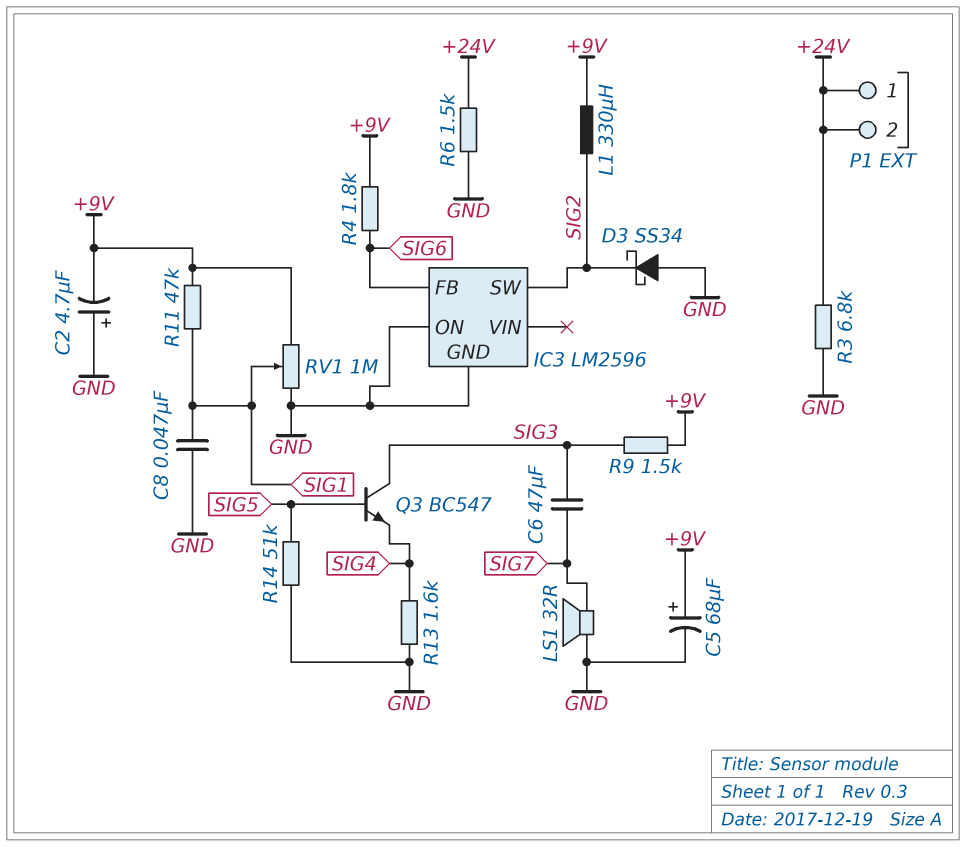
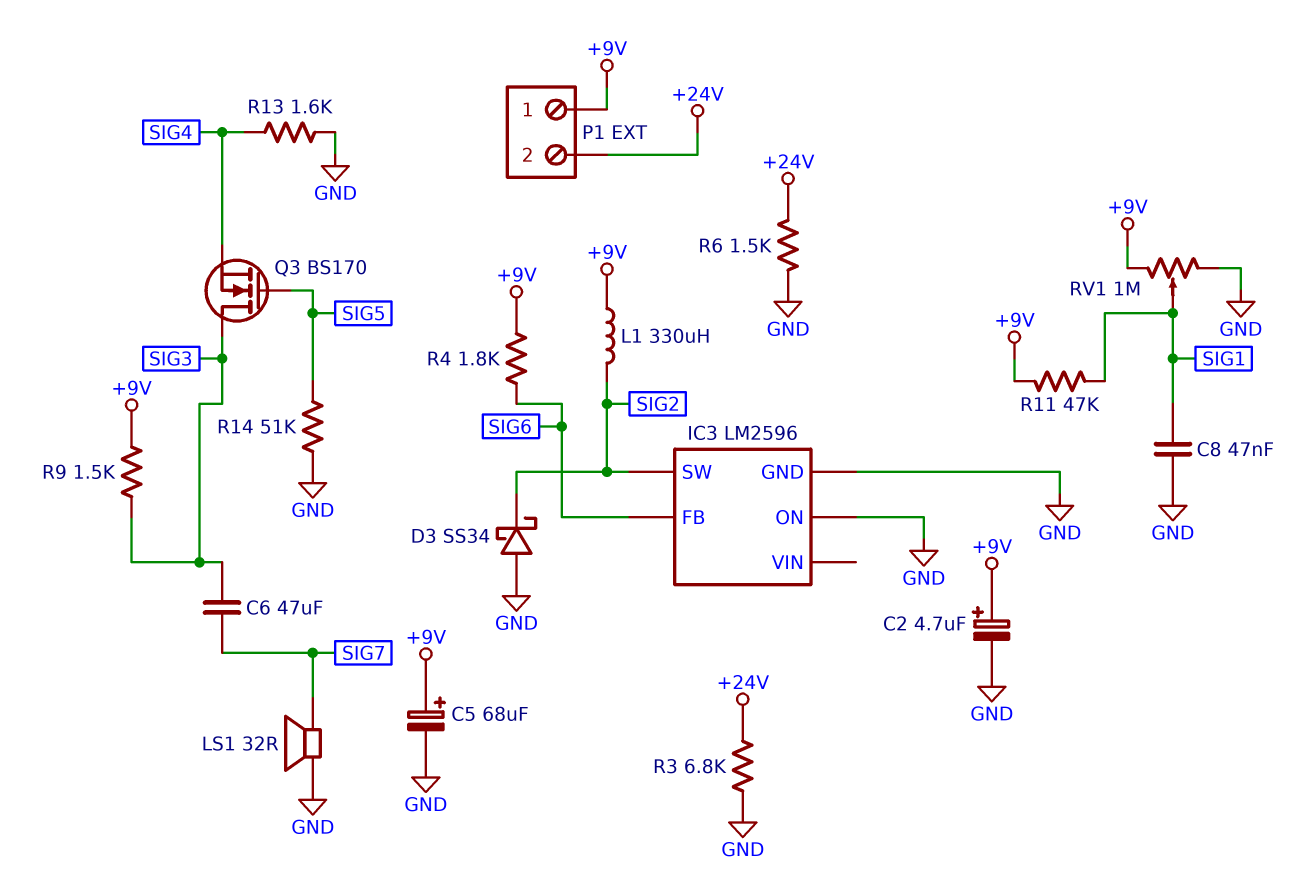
C2: 4.7uF (plus GND, minus +9V) -> 4.7uF (plus +9V, minus GND)
P1 pin 1: +24V -> +9V
Q3: NPN BC547 (B SIG5, C SIG3, E SIG4) -> NMOS BS170 (G SIG5, D SIG3, S SIG4)

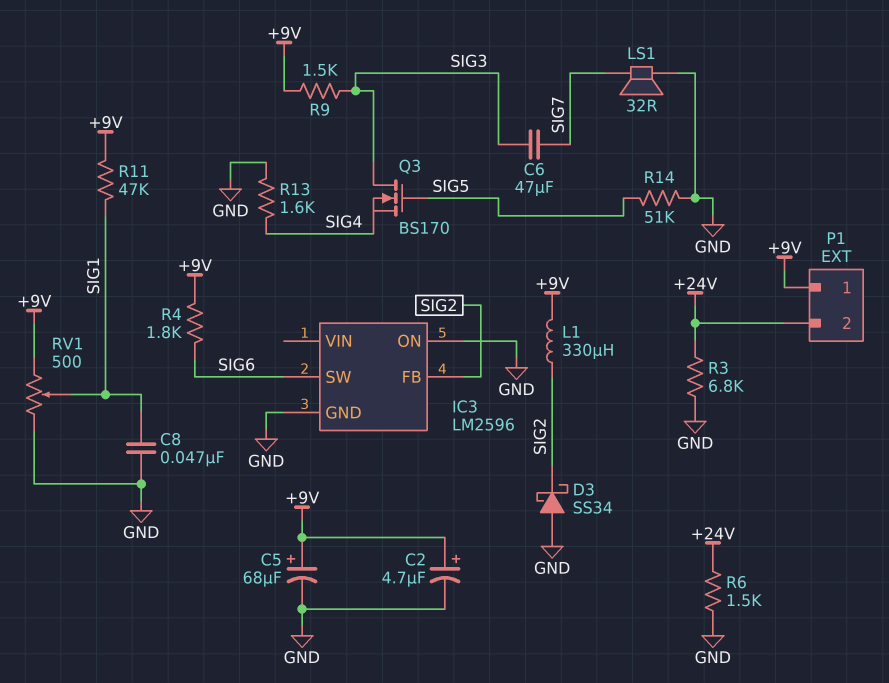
IC3 pin FB: SIG6 -> SIG2
IC3 pin SW: SIG2 -> SIG6
RV1: 1M (+9V, GND, wiper SIG1) -> 500 (+9V, GND, wiper SIG1)

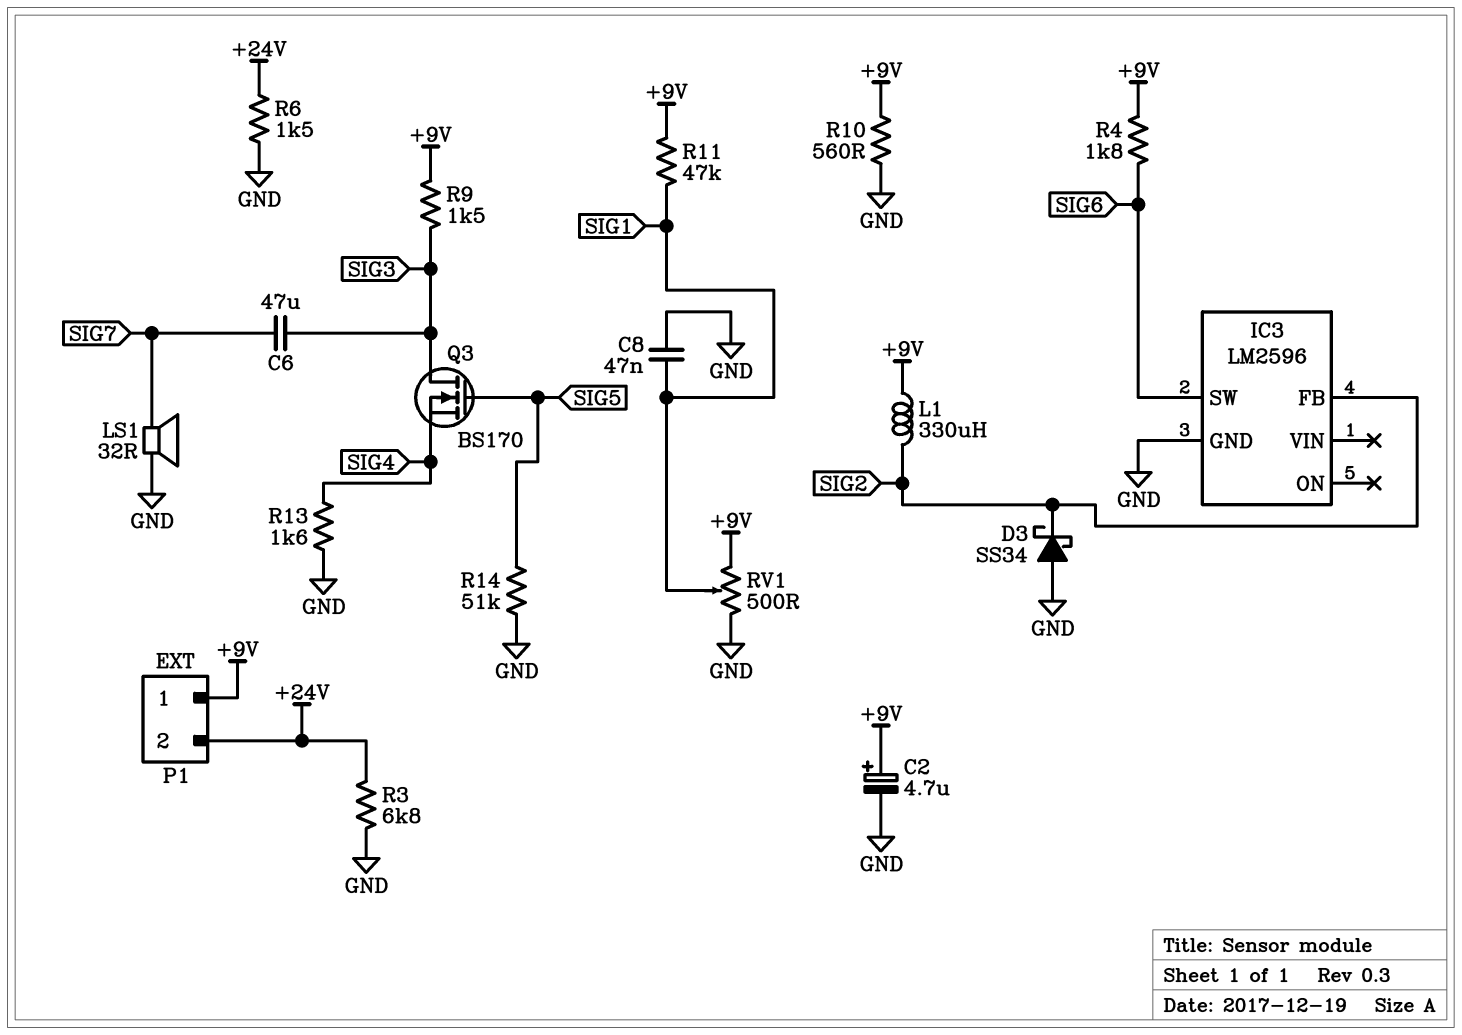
C5: 68uF (plus +9V, minus GND) -> none
IC3 pin ON: GND -> none
R10: none -> 560 (+9V, GND)

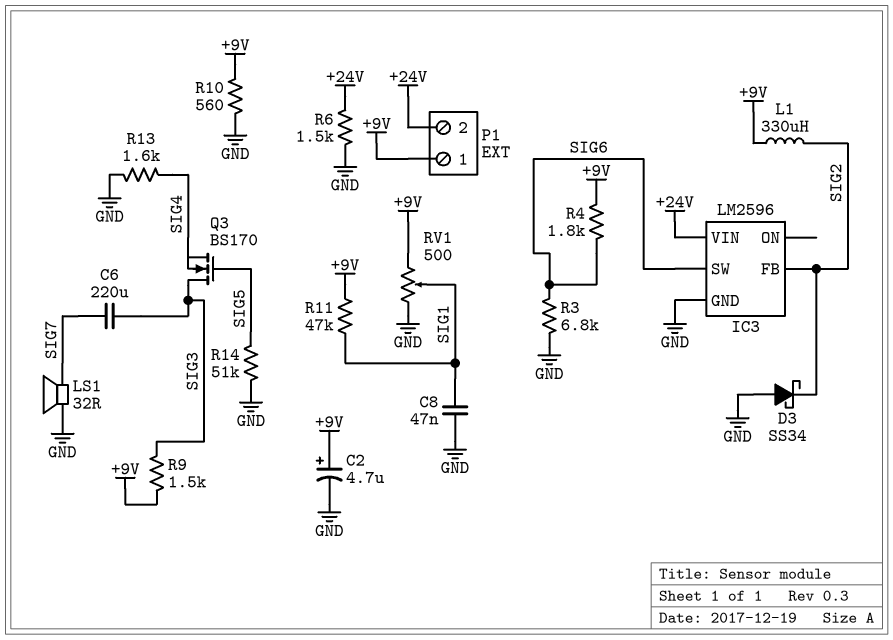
C6: 47uF (SIG3, SIG7) -> 220uF (SIG3, SIG7)
IC3 pin VIN: none -> +24V
R3: 6.8k (+24V, GND) -> 6.8k (GND, SIG6)

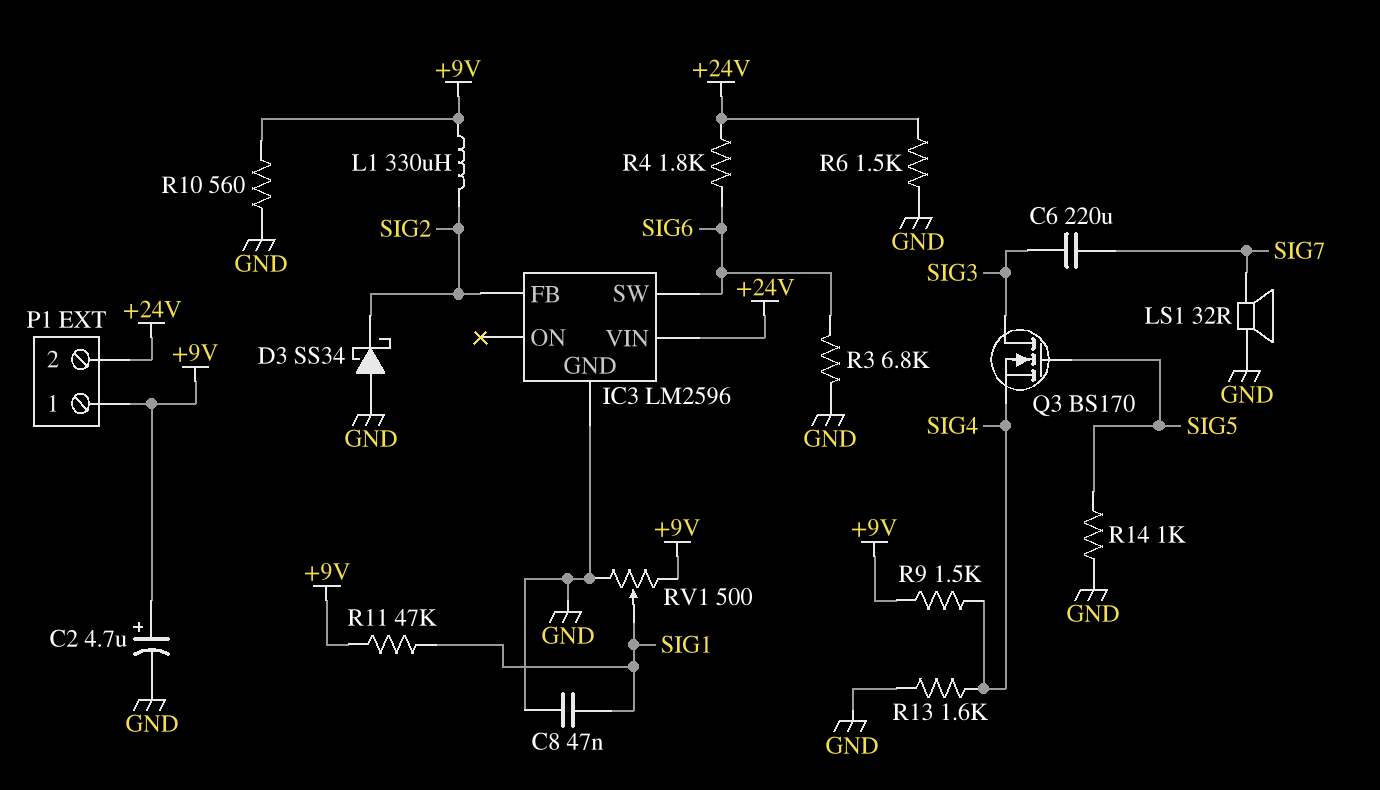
R4: 1.8k (+9V, SIG6) -> 1.8k (+24V, SIG6)
R9: 1.5k (+9V, SIG3) -> 1.5k (+9V, SIG4)
R14: 51k (GND, SIG5) -> 1k (GND, SIG5)

